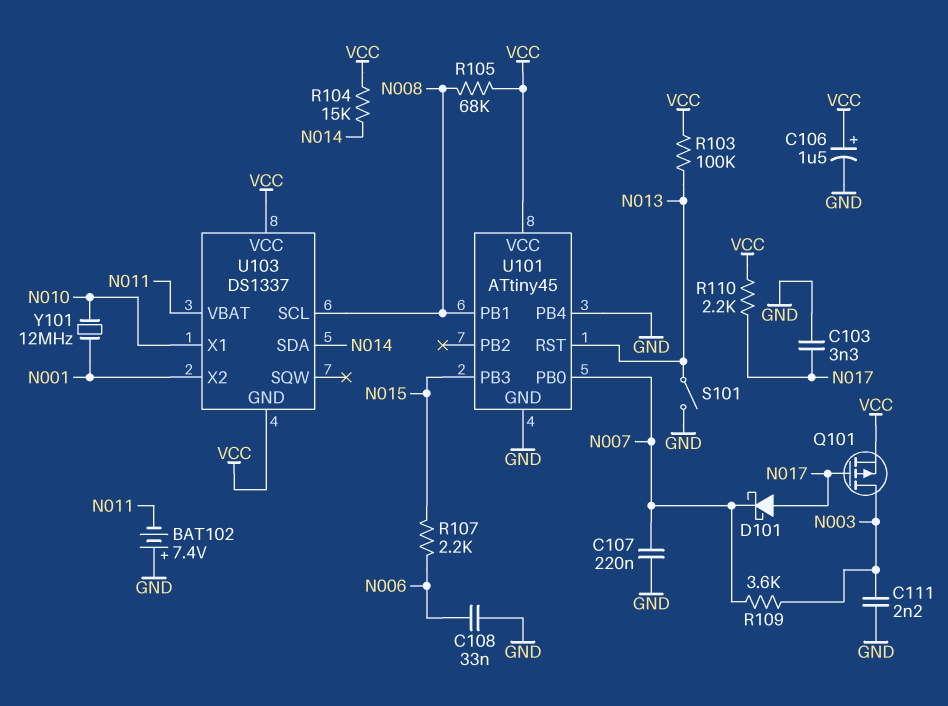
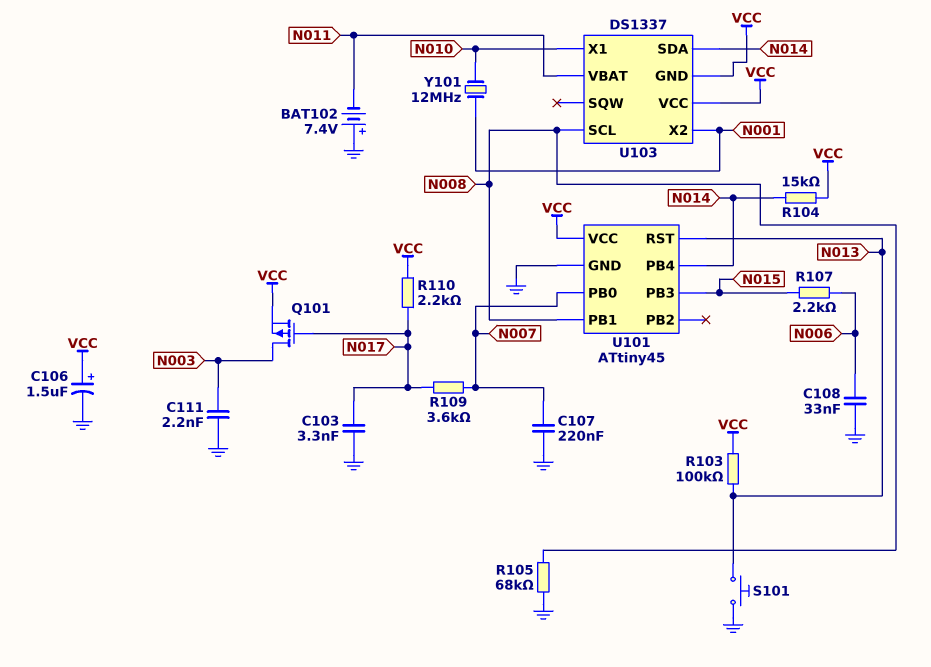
D101: schottky (A N017, K N007) -> none
R105: 68k (N008, VCC) -> 68k (GND, N008)
R109: 3.6k (N003, N007) -> 3.6k (N007, N017)
S101: switch (GND, N013) -> button (GND, N013)
U101 pin PB4: GND -> N014

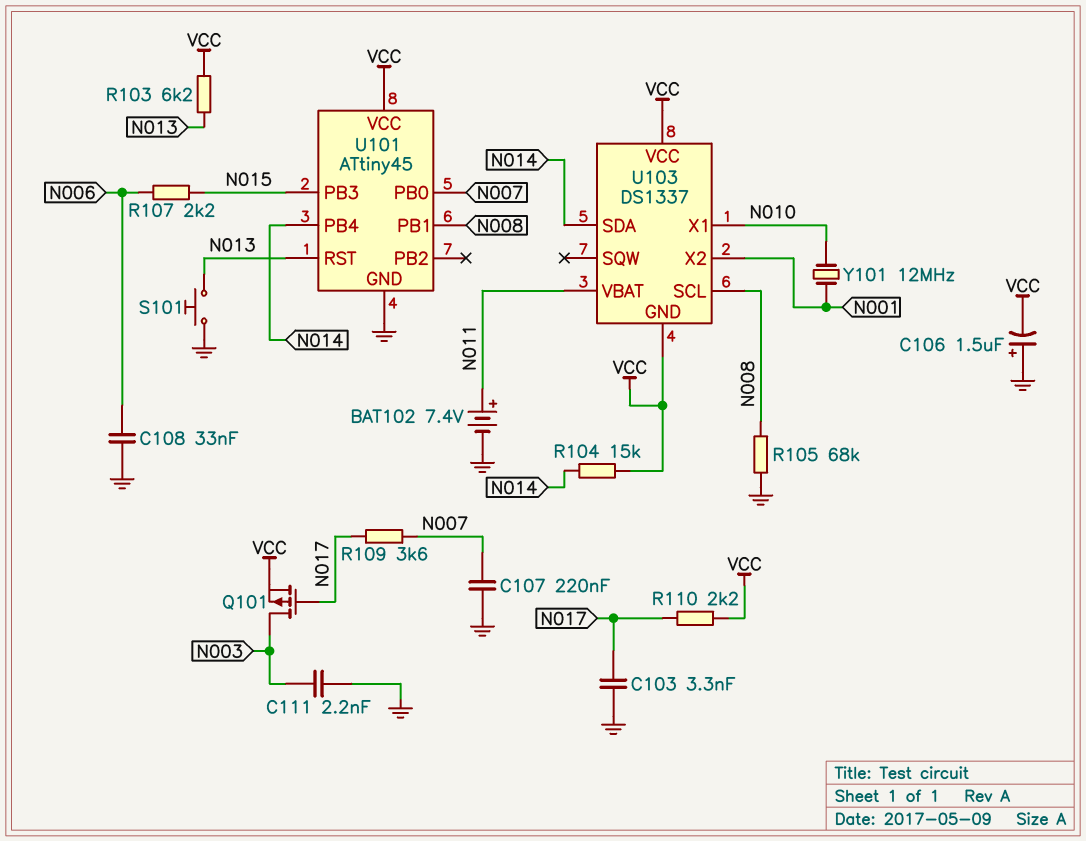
BAT102: 7.4V (plus GND, minus N011) -> 7.4V (plus N011, minus GND)
C106: 1.5uF (plus VCC, minus GND) -> 1.5uF (plus GND, minus VCC)
R103: 100k (N013, VCC) -> 6.2k (N013, VCC)

